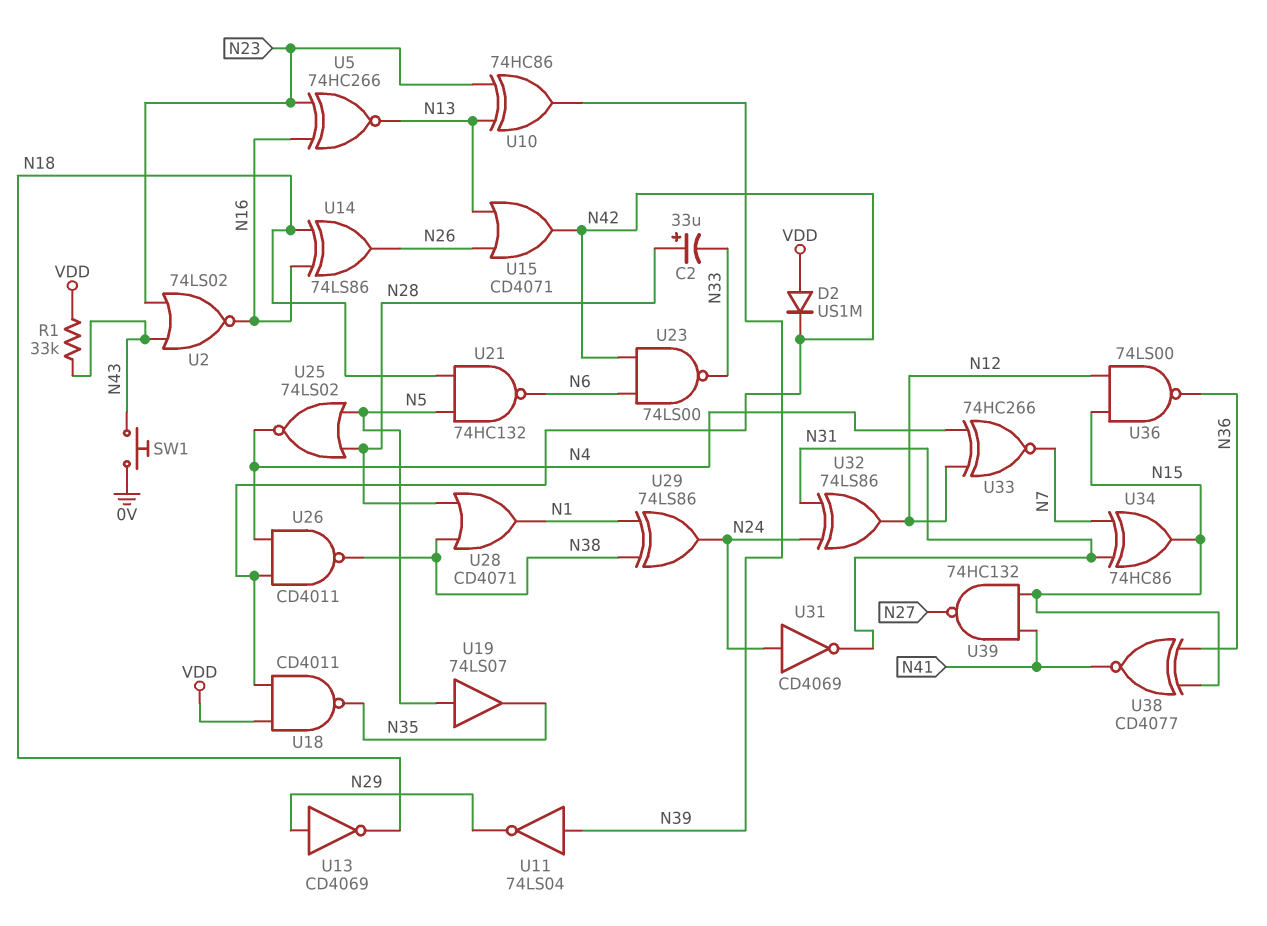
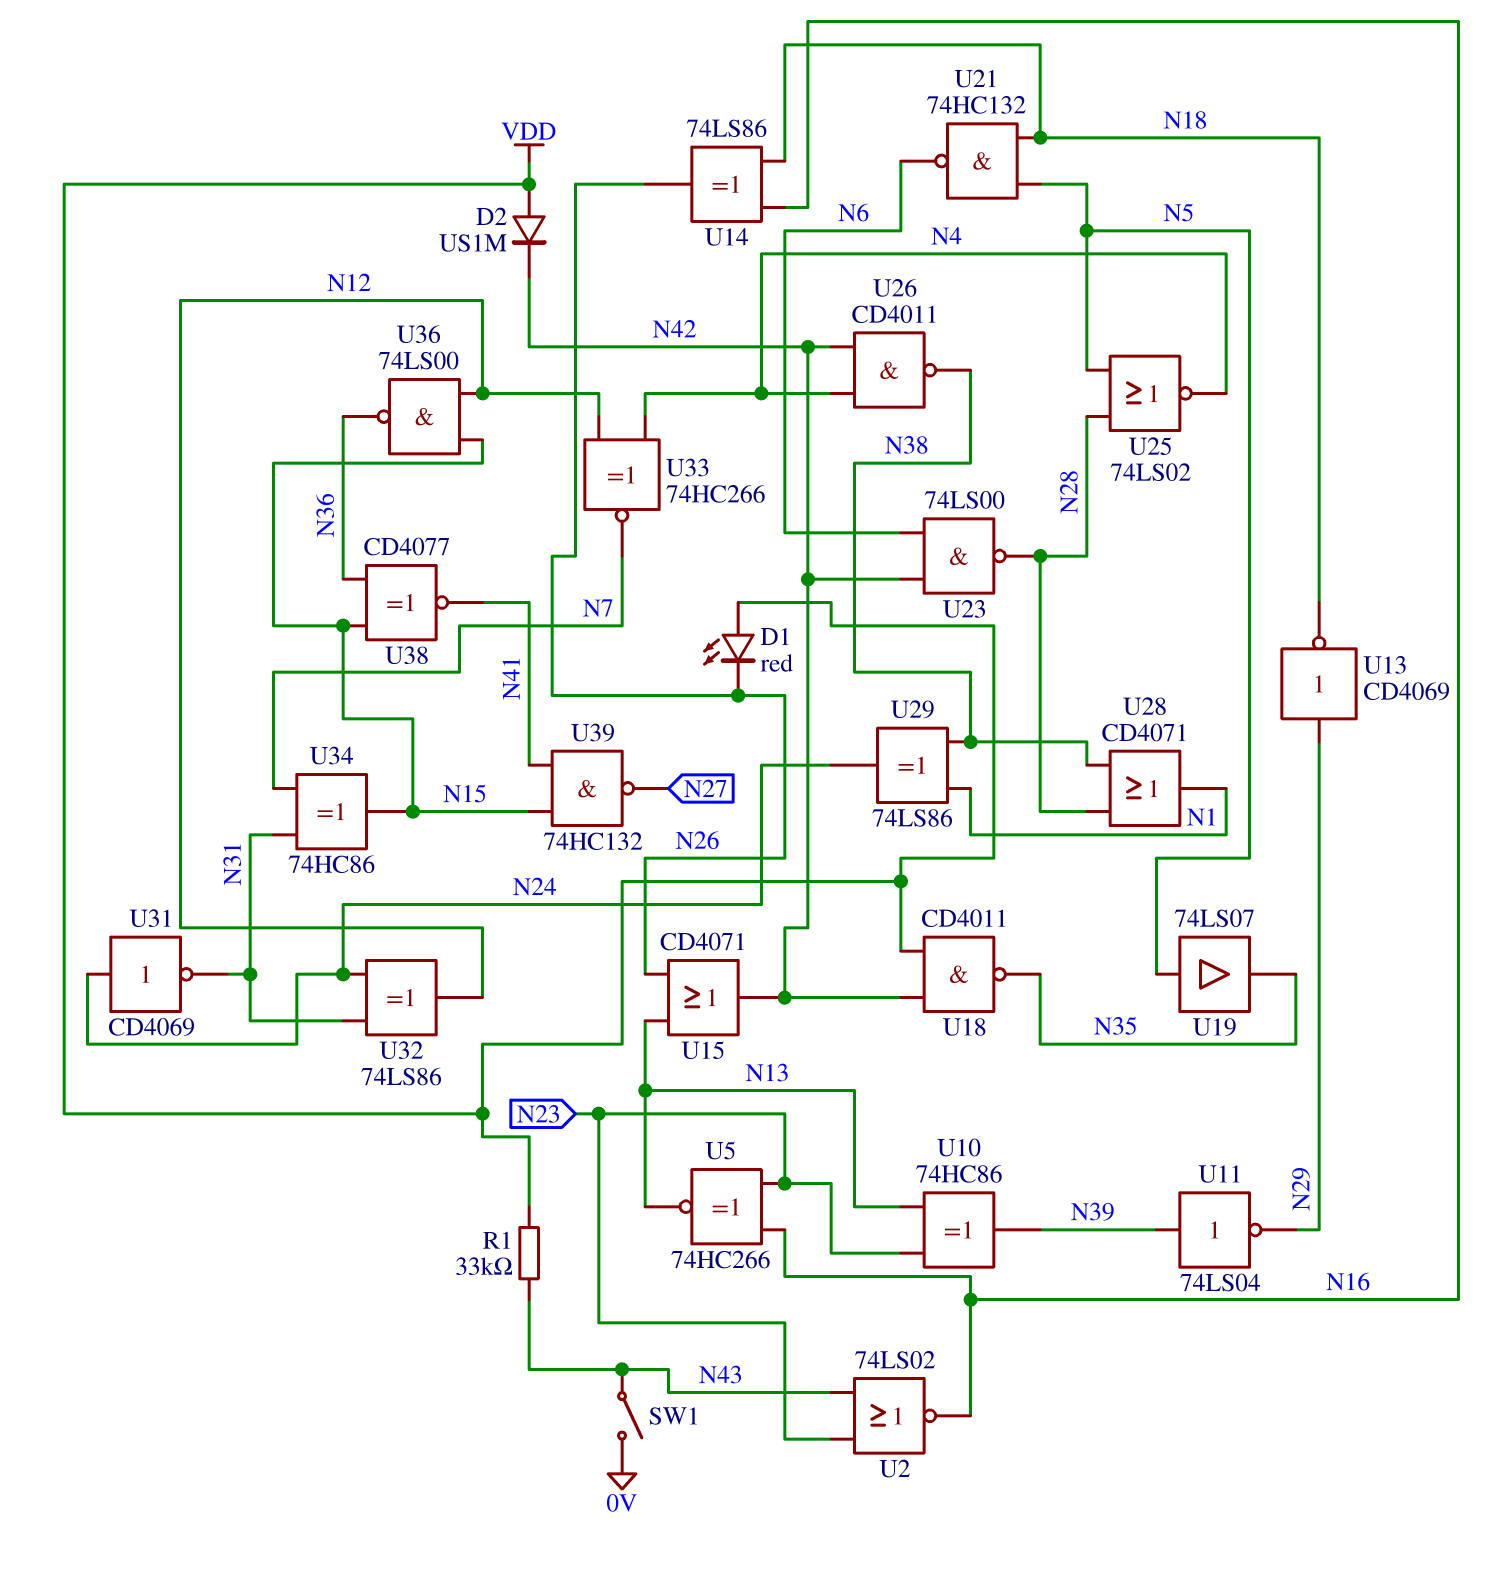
C2: 33uF (plus N28, minus N33) -> none
D1: none -> LED red (A VDD, K N26)
SW1: button (0V, N43) -> switch (0V, N43)
U23: NAND 74LS00 (in N6, in N42, out N33) -> NAND 74LS00 (in N6, in N42, out N28)

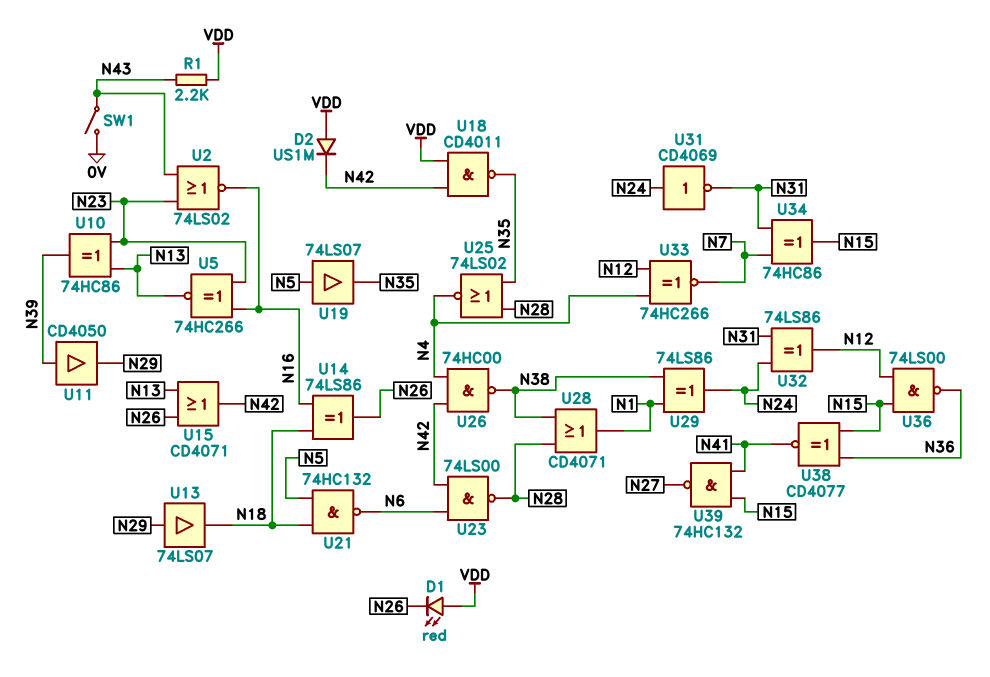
R1: 33k (N43, VDD) -> 2.2k (N43, VDD)
U11: NOT 74LS04 (in N39, out N29) -> buffer CD4050 (in N39, out N29)
U13: NOT CD4069 (in N29, out N18) -> buffer 74LS07 (in N29, out N18)
U25: NOR 74LS02 (in N5, in N28, out N4) -> NOR 74LS02 (in N28, in N35, out N4)
U26: NAND CD4011 (in N4, in N42, out N38) -> NAND 74HC00 (in N4, in N42, out N38)

